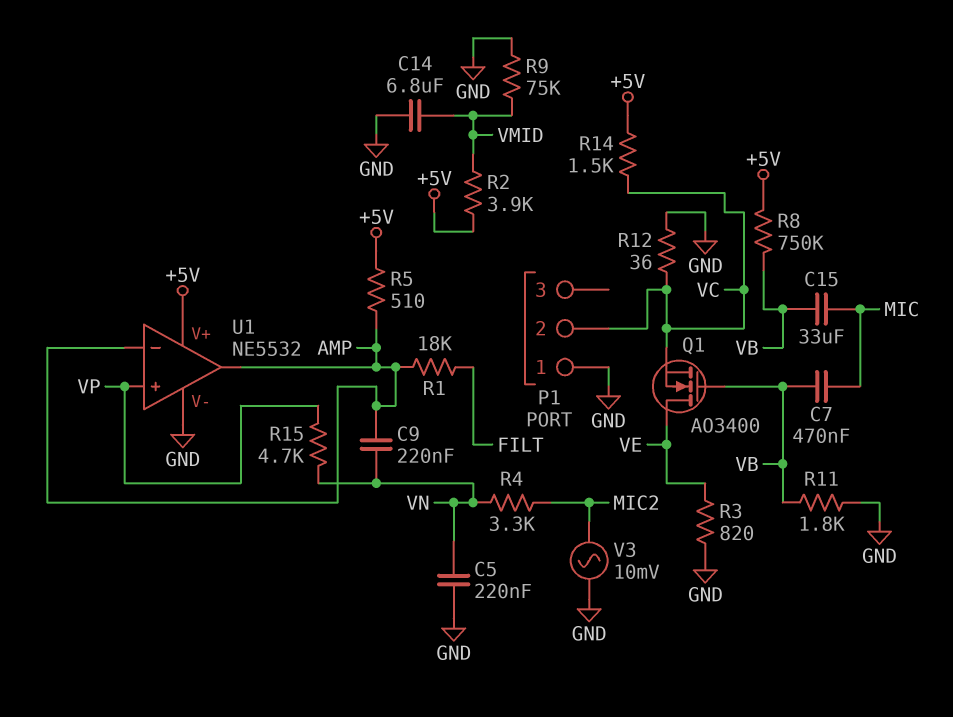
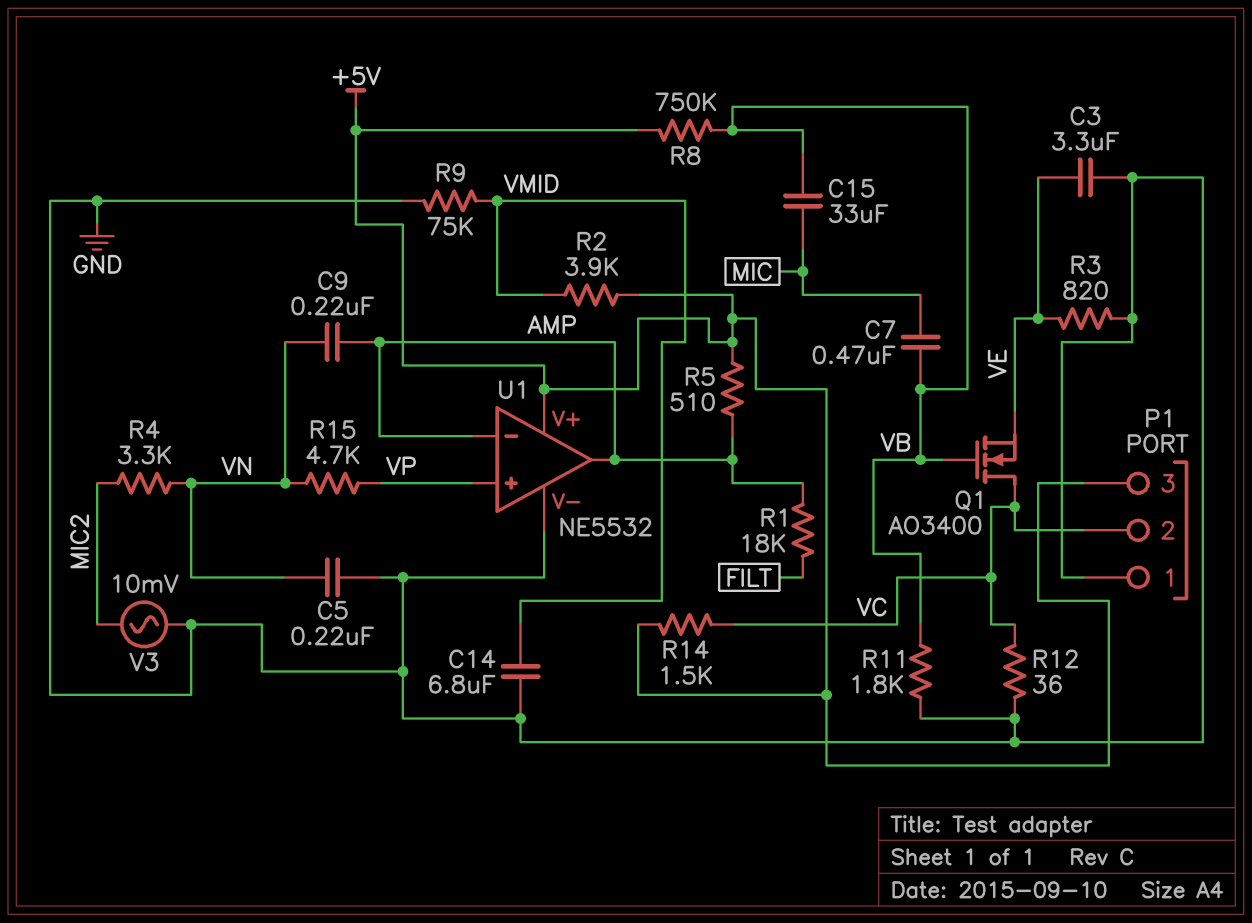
C3: none -> 3.3uF (GND, VE)
P1 pin 3: none -> +5V
Q1: NMOS AO3400 (G VB, D VE, S VC) -> NMOS AO3400 (G VB, D VC, S VE)

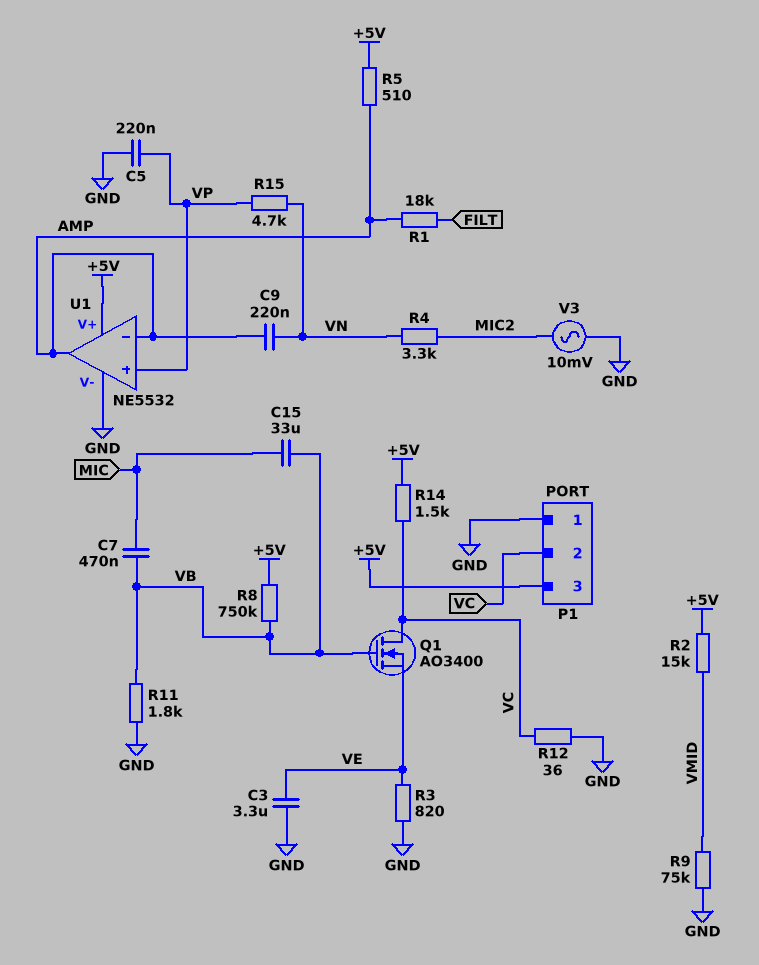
C5: 220nF (GND, VN) -> 220nF (GND, VP)
C14: 6.8uF (GND, VMID) -> none
R2: 3.9k (+5V, VMID) -> 15k (+5V, VMID)

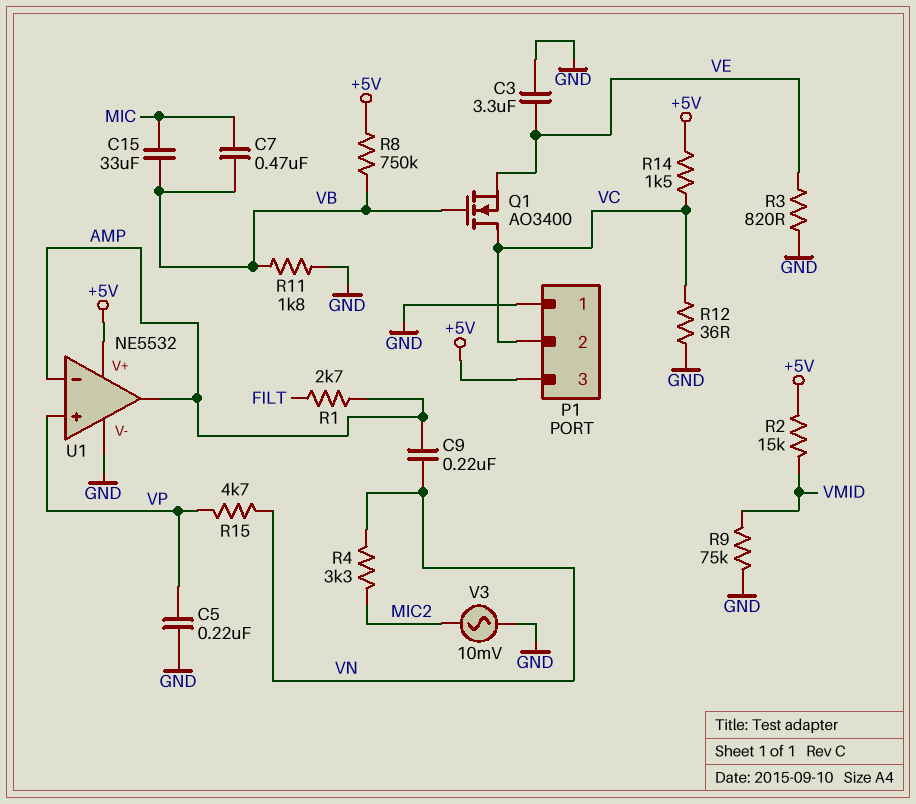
R1: 18k (AMP, FILT) -> 2.7k (AMP, FILT)
R5: 510 (+5V, AMP) -> none

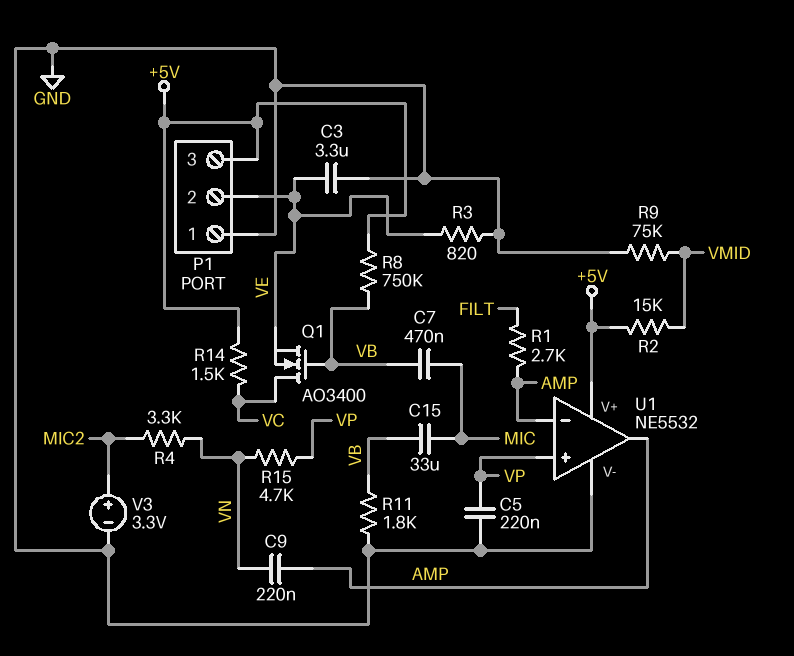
P1 pin 2: VC -> VE
R12: 36 (GND, VC) -> none
V3: AC 10mV (GND, MIC2) -> 3.3V (plus MIC2, minus GND)

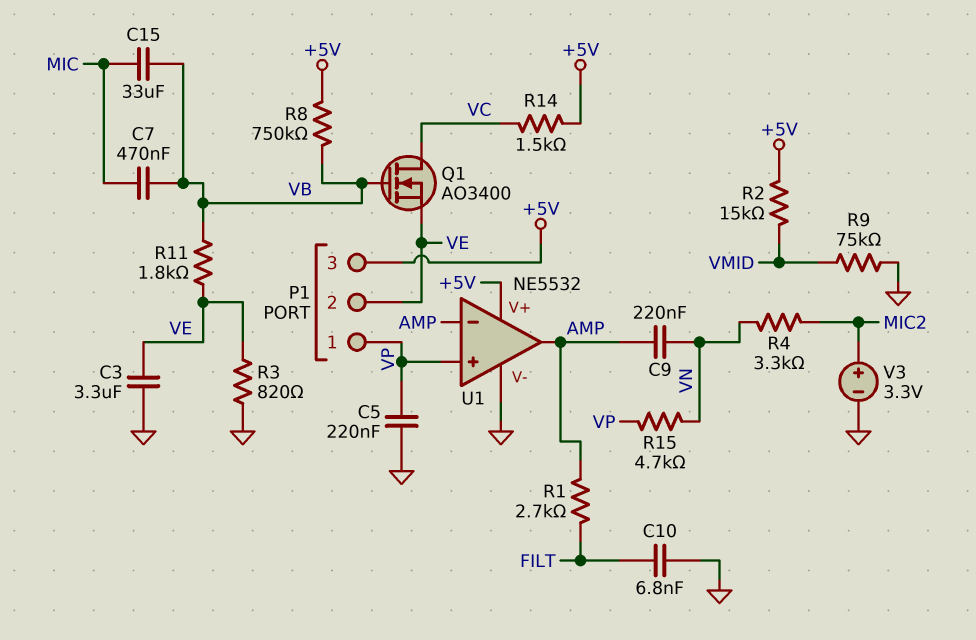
C10: none -> 6.8nF (FILT, GND)
P1 pin 1: GND -> VP
R11: 1.8k (GND, VB) -> 1.8k (VB, VE)

